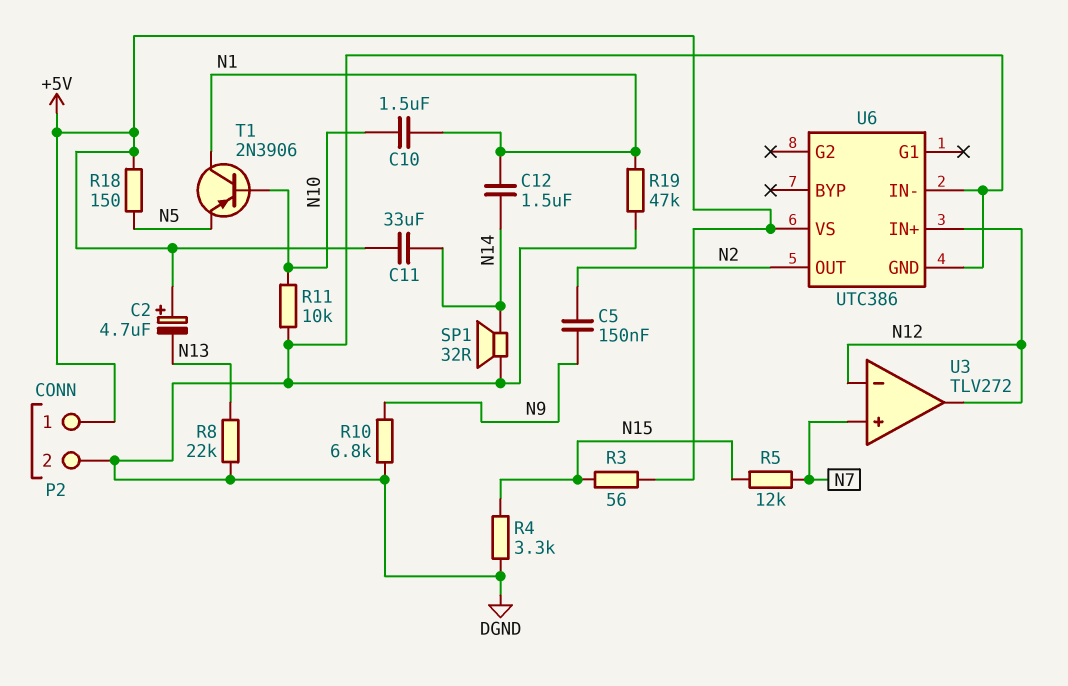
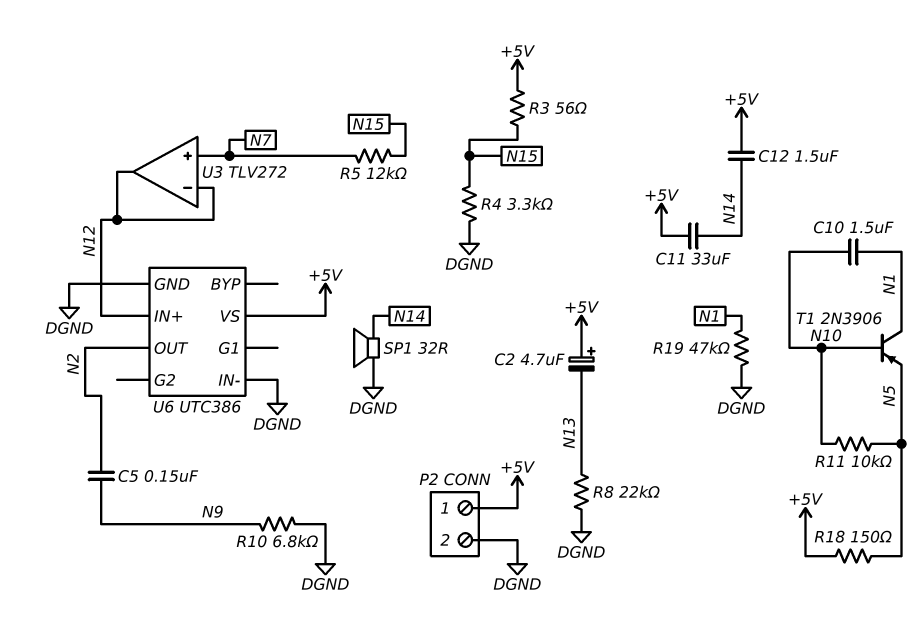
C12: 1.5uF (N1, N14) -> 1.5uF (+5V, N14)
R11: 10k (DGND, N10) -> 10k (N5, N10)

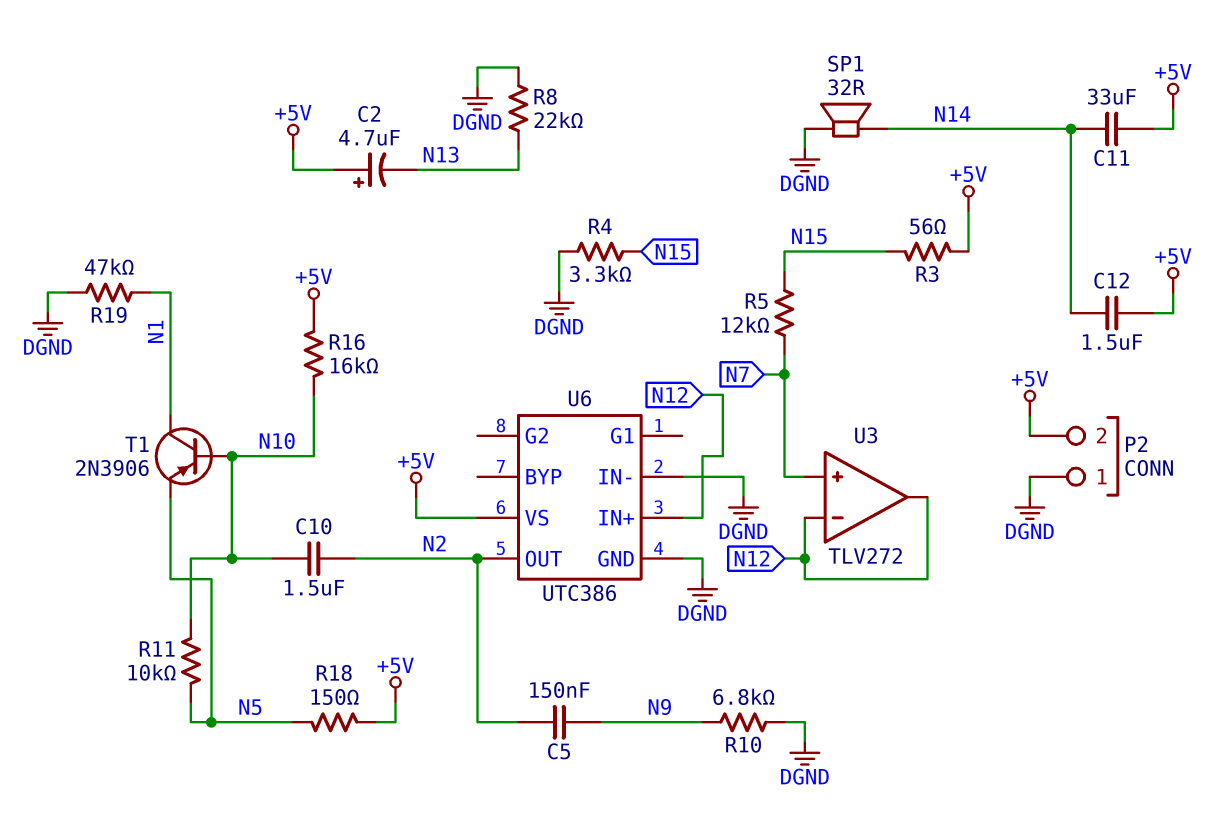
C10: 1.5uF (N1, N10) -> 1.5uF (N2, N10)
P2 pin 1: +5V -> DGND
P2 pin 2: DGND -> +5V
R16: none -> 16k (+5V, N10)

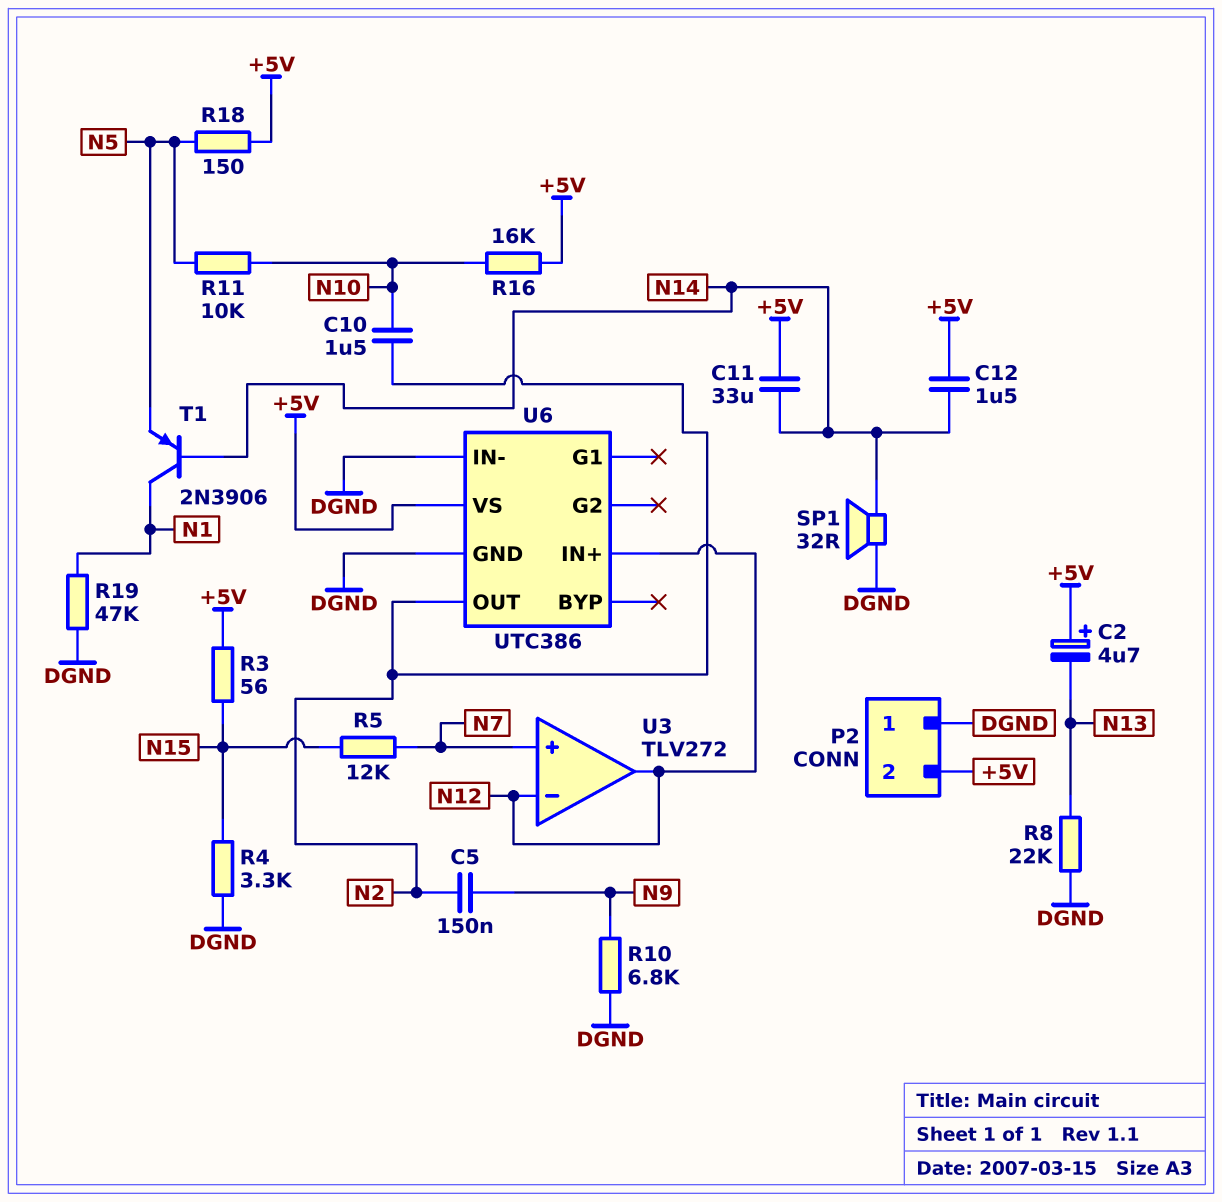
T1: PNP 2N3906 (B N10, C N1, E N5) -> PNP 2N3906 (B N14, C N1, E N5)

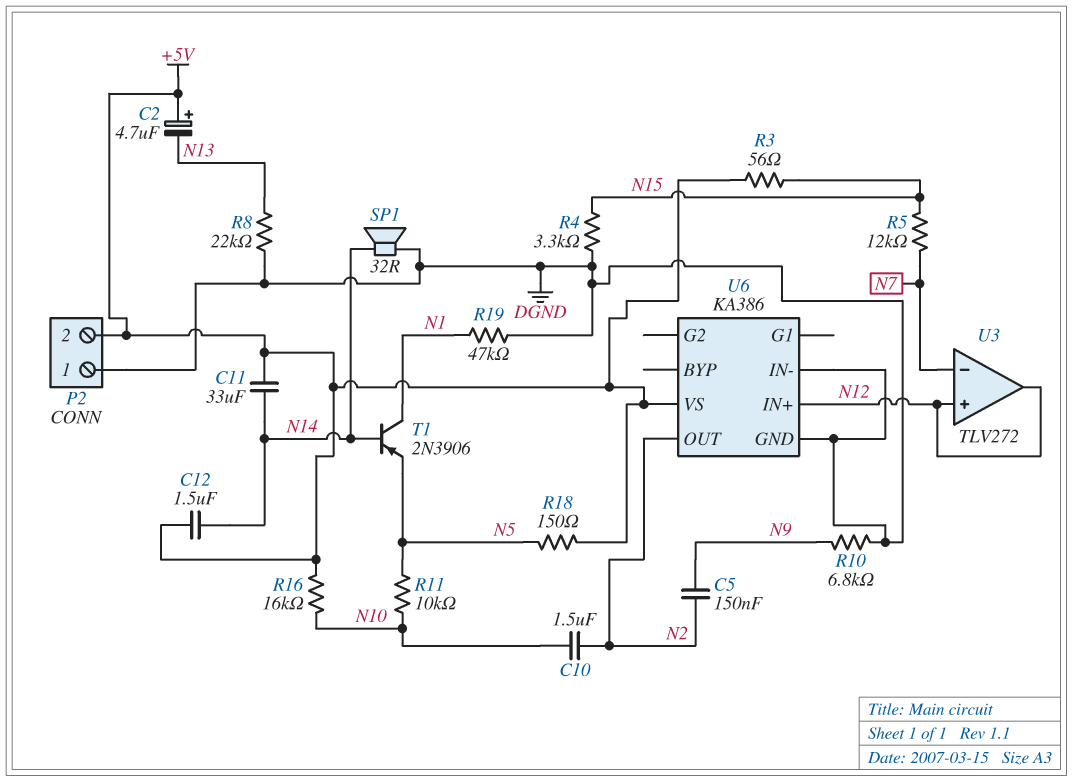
U3 pin in+: N7 -> N12
U3 pin in-: N12 -> N7
U6: UTC386 -> KA386

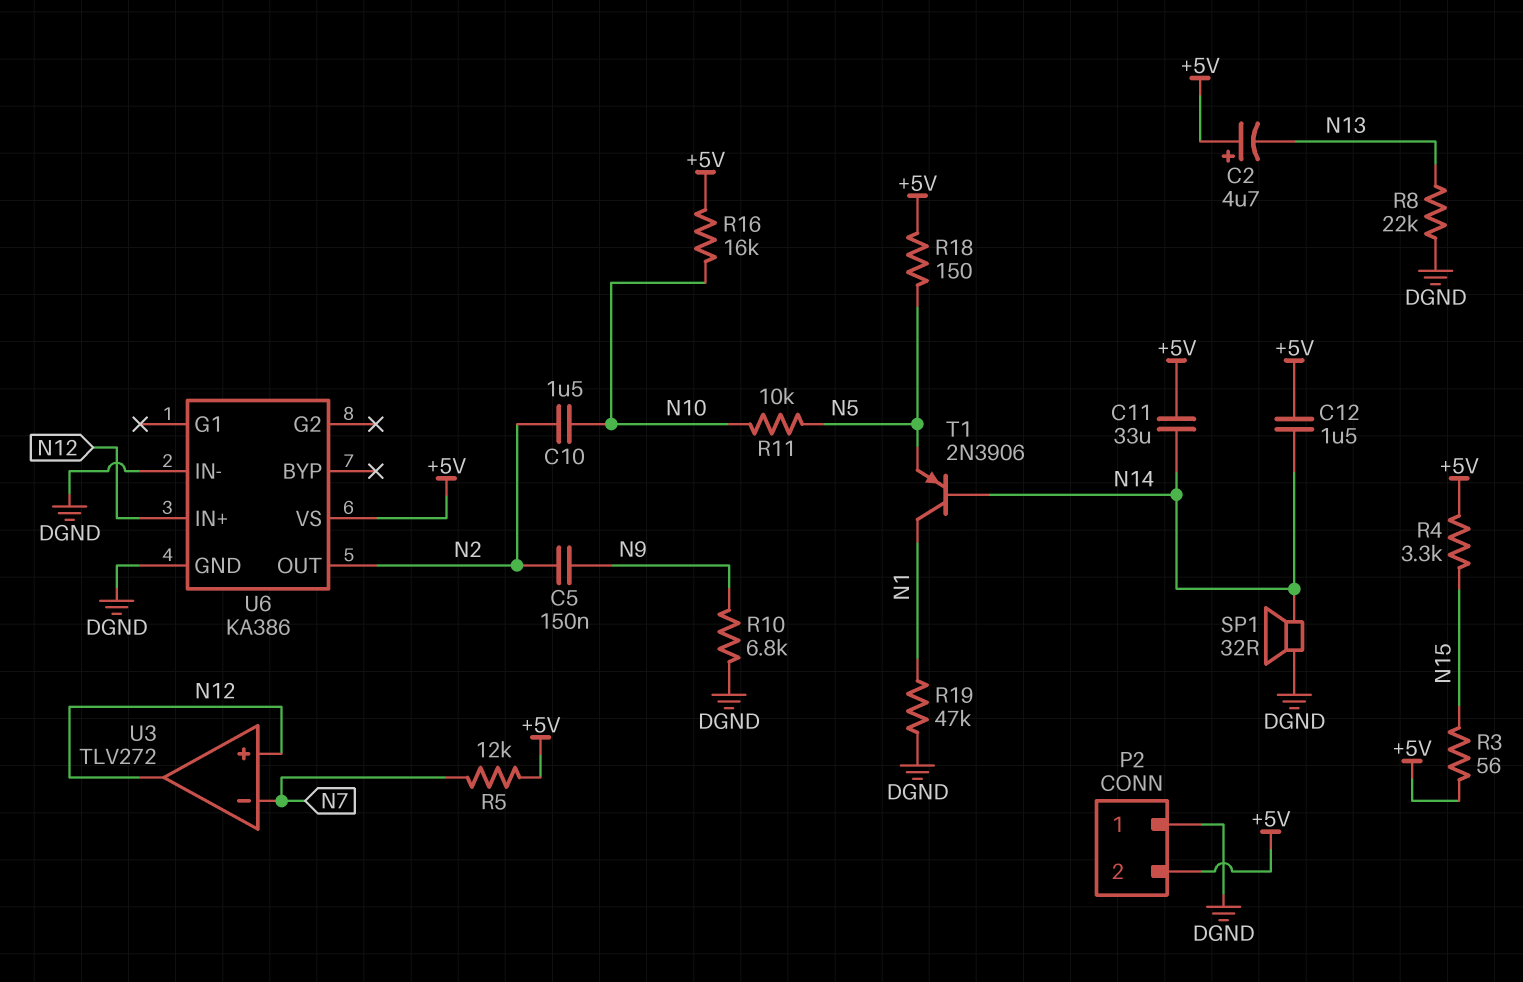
R4: 3.3k (DGND, N15) -> 3.3k (+5V, N15)
R5: 12k (N7, N15) -> 12k (+5V, N7)

